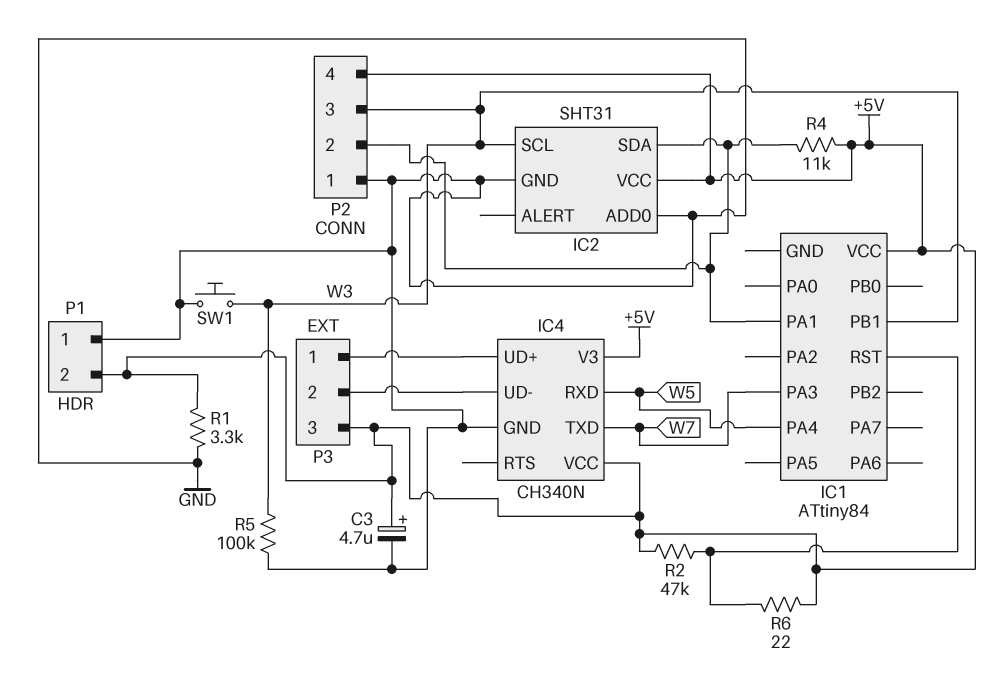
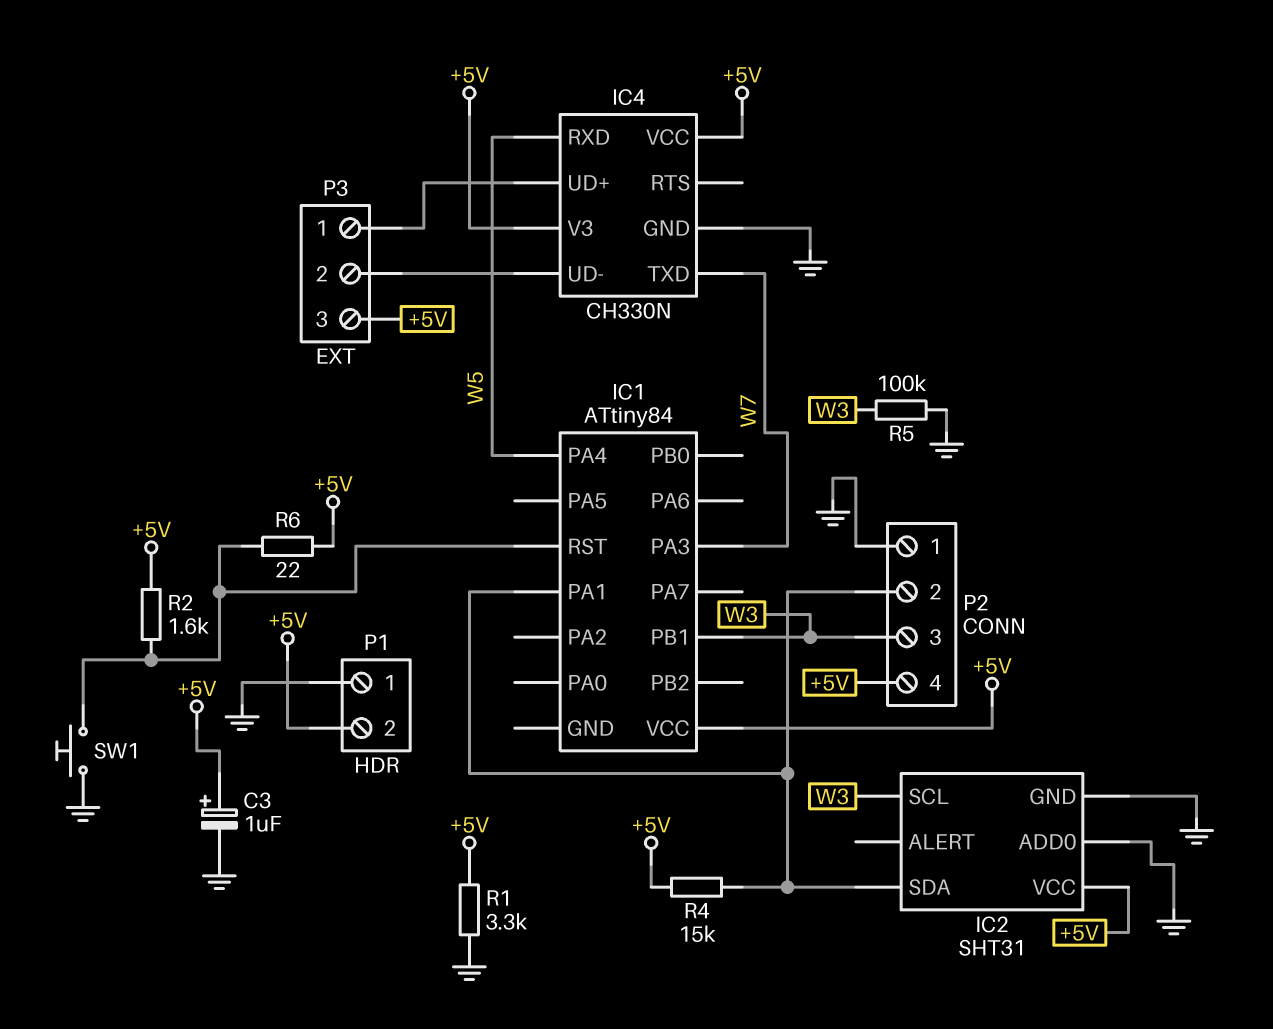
C3: 4.7uF (plus +5V, minus GND) -> 1uF (plus +5V, minus GND)
IC4: CH340N -> CH330N
R2: 47k (+5V, IC1/RST) -> 1.6k (+5V, IC1/RST)
R4: 11k (+5V, IC1/PA1) -> 15k (+5V, IC1/PA1)
SW1: button (GND, W3) -> button (GND, IC1/RST)

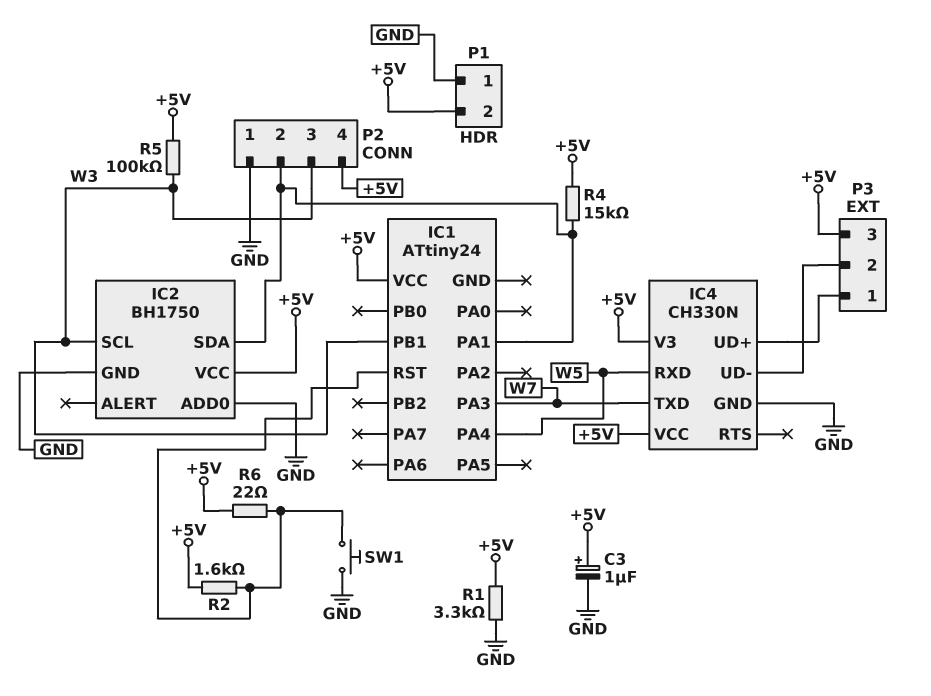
IC1: ATtiny84 -> ATtiny24
IC2: SHT31 -> BH1750
R5: 100k (GND, W3) -> 100k (+5V, W3)

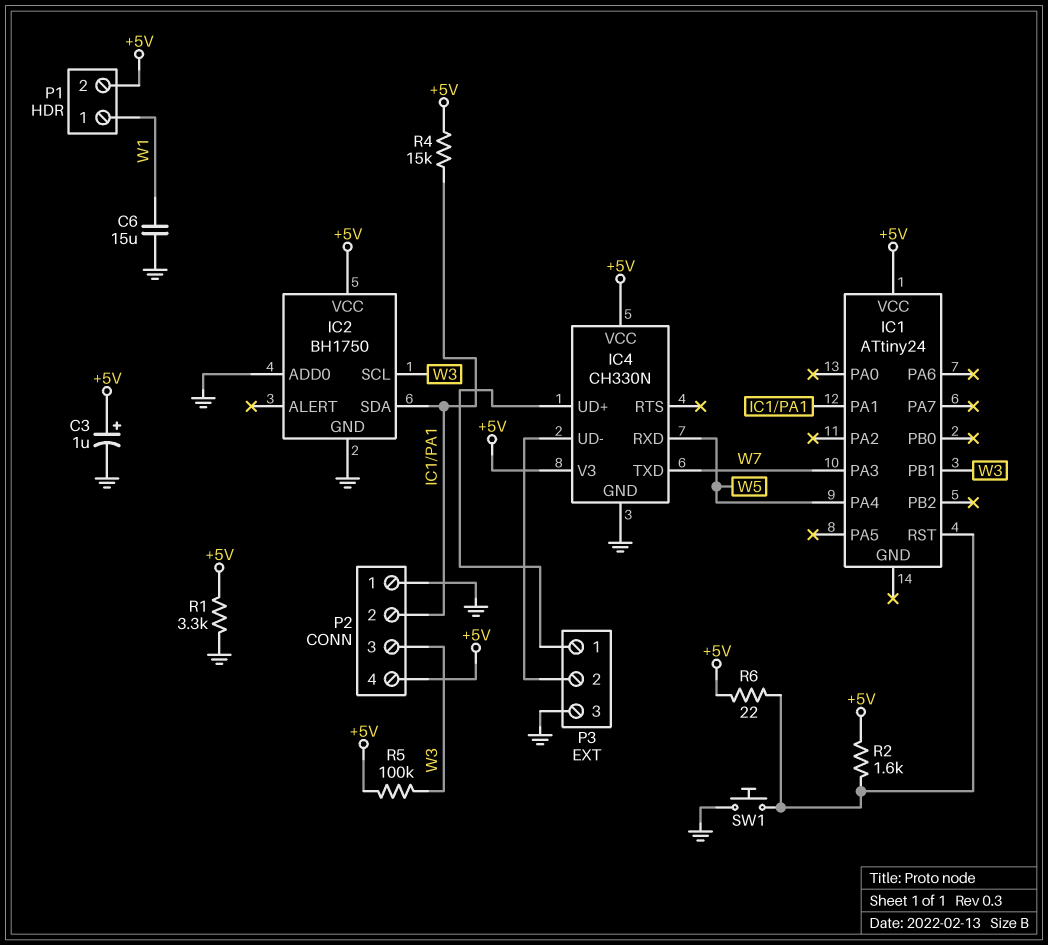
C6: none -> 15uF (GND, W1)
P1 pin 1: GND -> W1
P3 pin 3: +5V -> GND

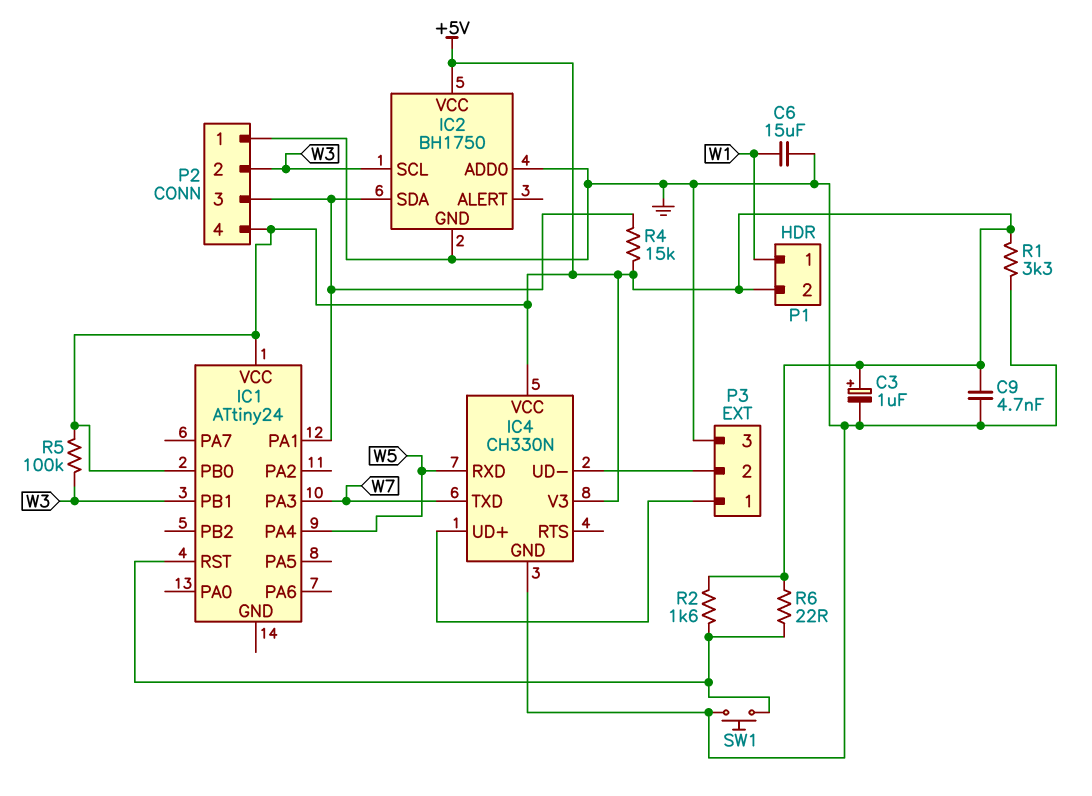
C9: none -> 4.7nF (+5V, GND)
IC1 pin PB0: none -> +5V
P2 pin 2: IC1/PA1 -> W3
P2 pin 3: W3 -> IC1/PA1

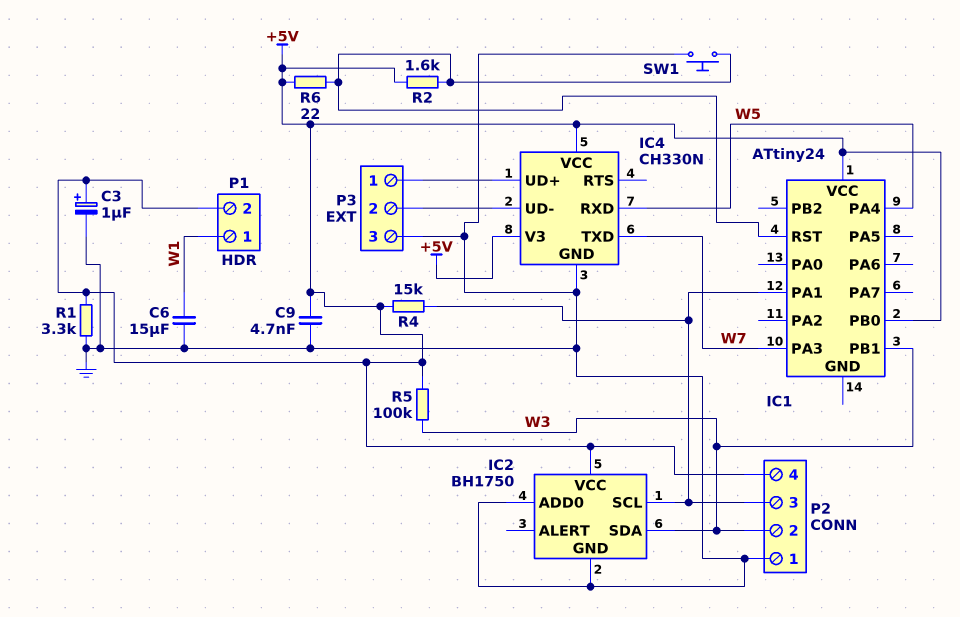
IC2 pin SCL: W3 -> IC1/PA1
IC2 pin SDA: IC1/PA1 -> W3

